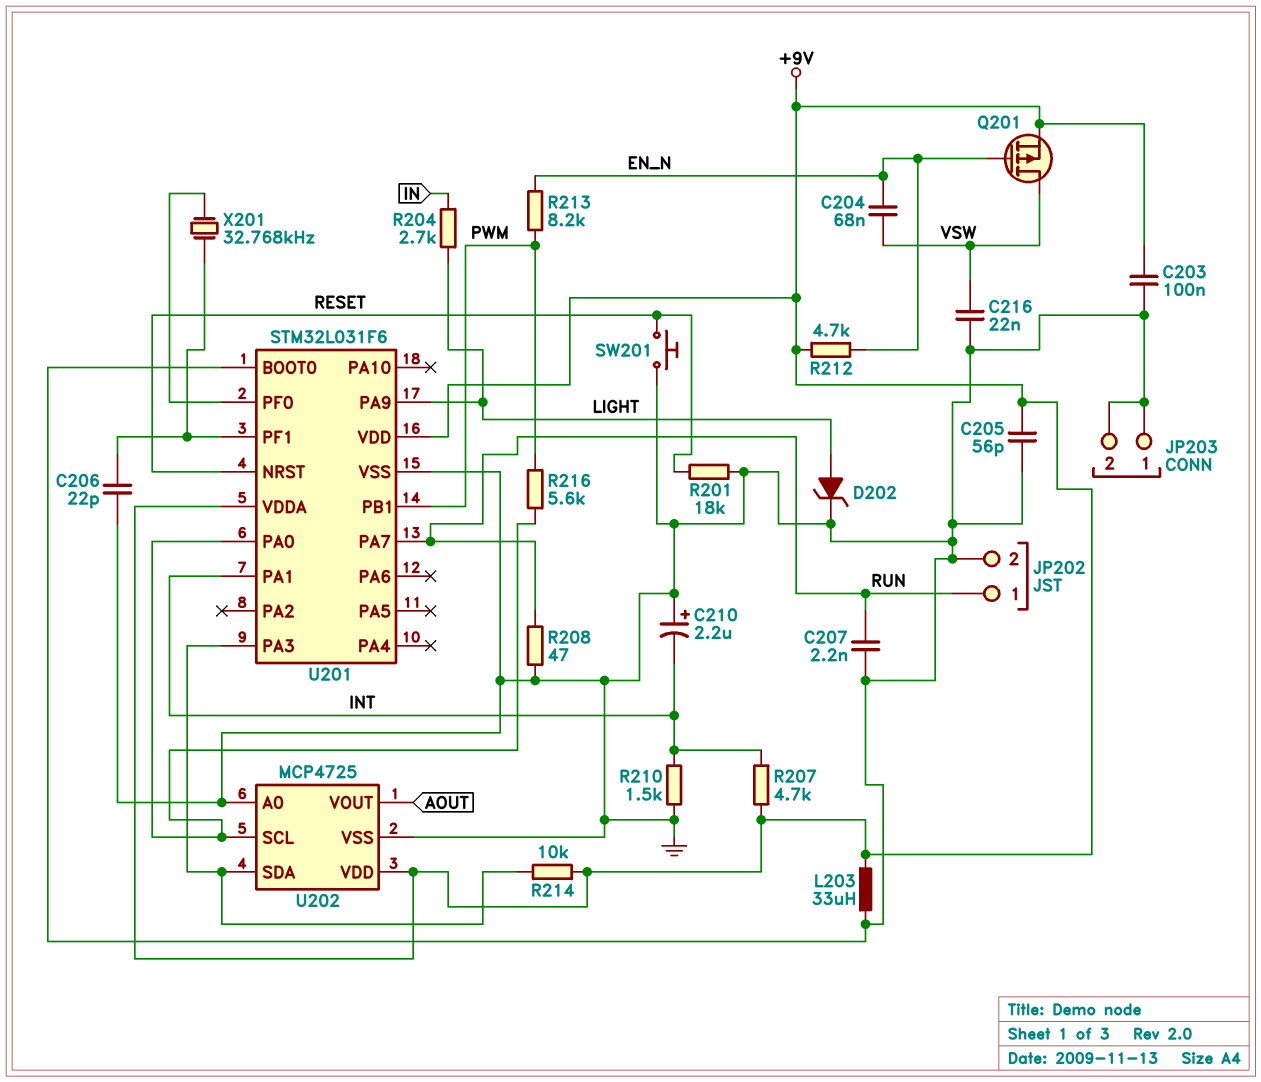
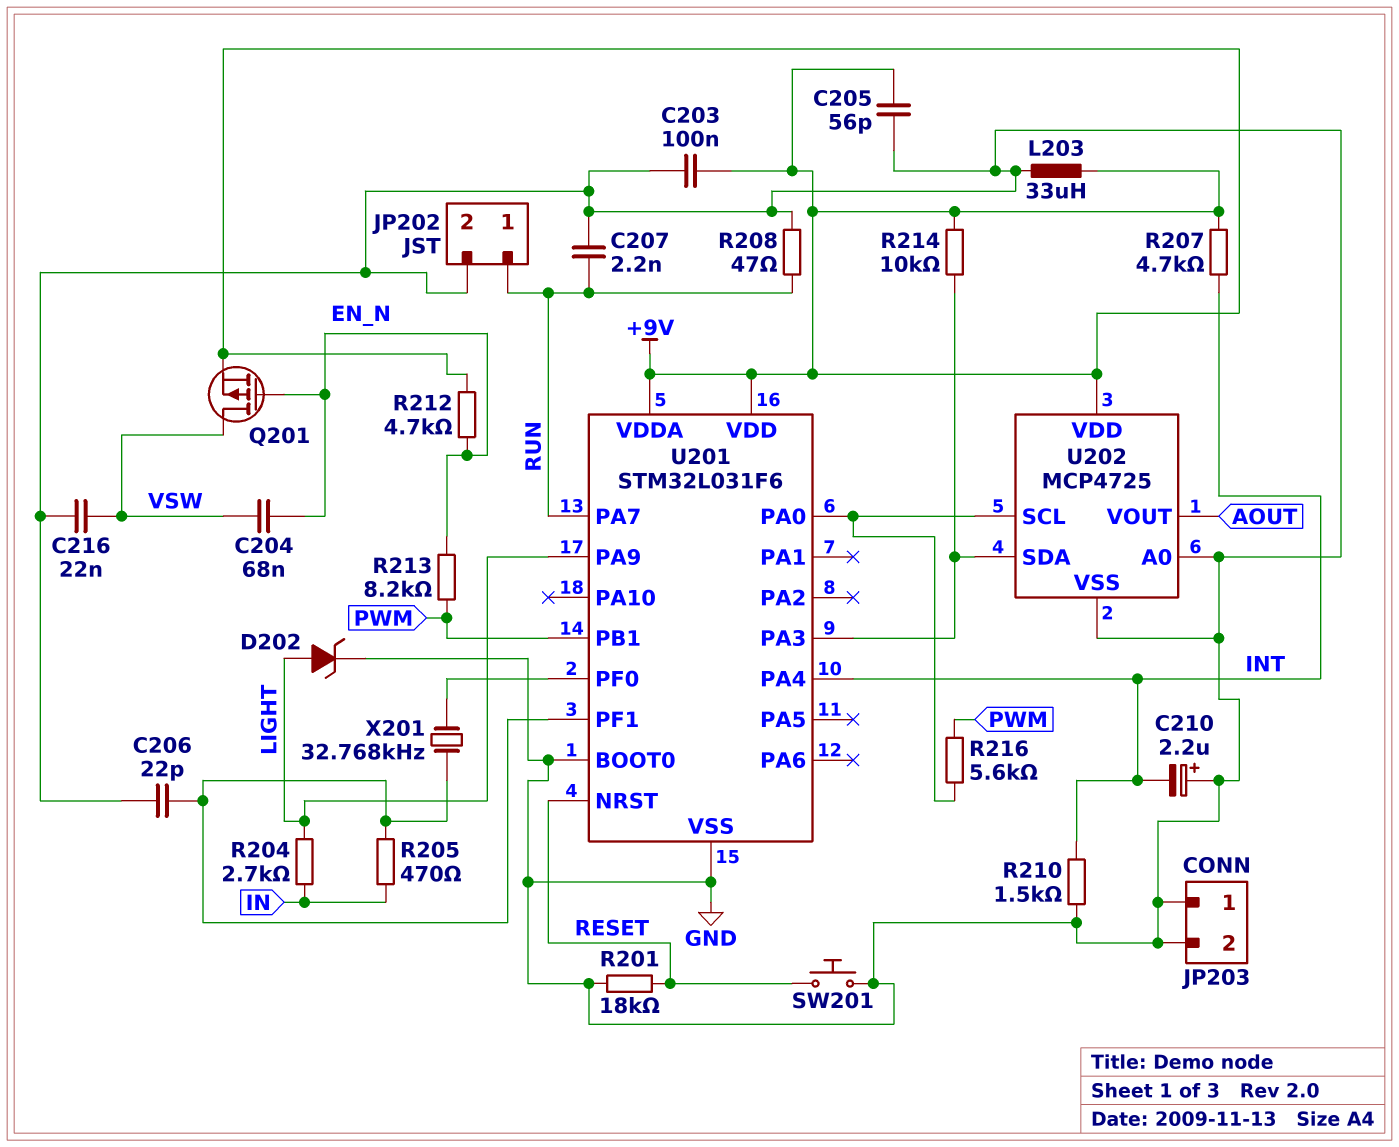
R205: none -> 470 (IN, U201/PF1)
U201 pin PA1: INT -> none
U201 pin PA4: none -> INT

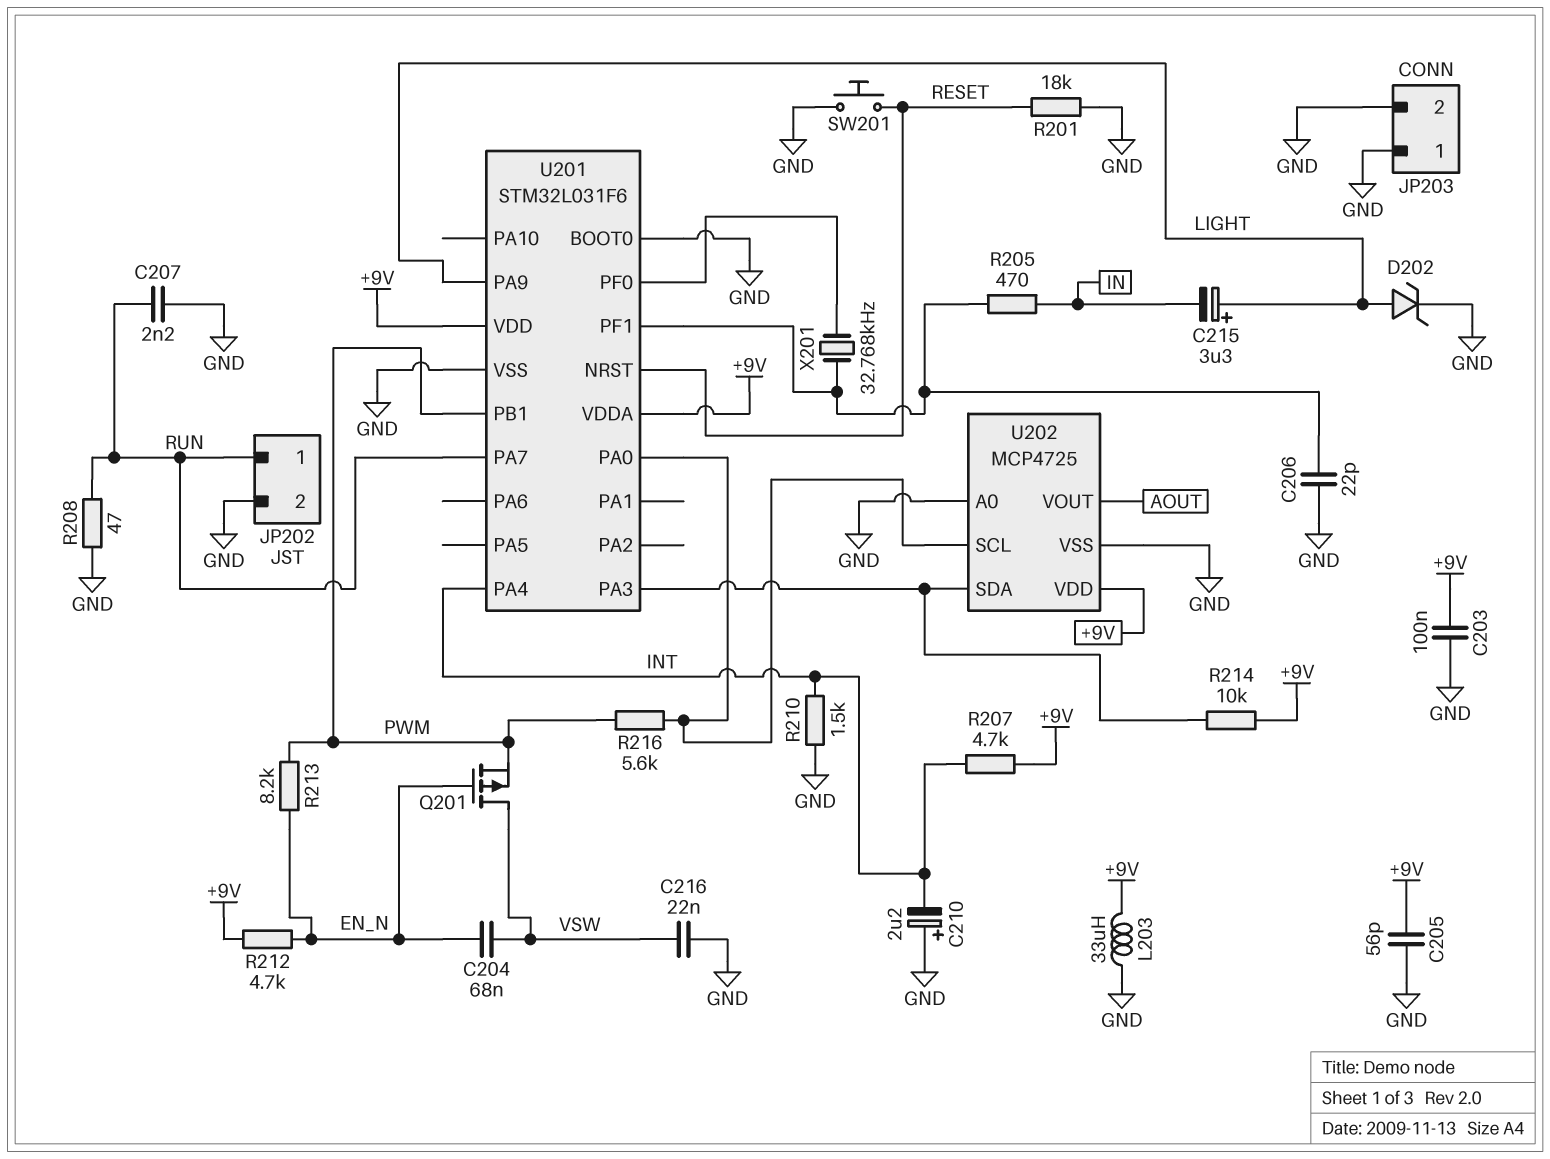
C215: none -> 3.3uF (plus LIGHT, minus IN)
Q201: PMOS (G EN_N, D VSW, S +9V) -> PMOS (G EN_N, D VSW, S PWM)
R204: 2.7k (IN, LIGHT) -> none

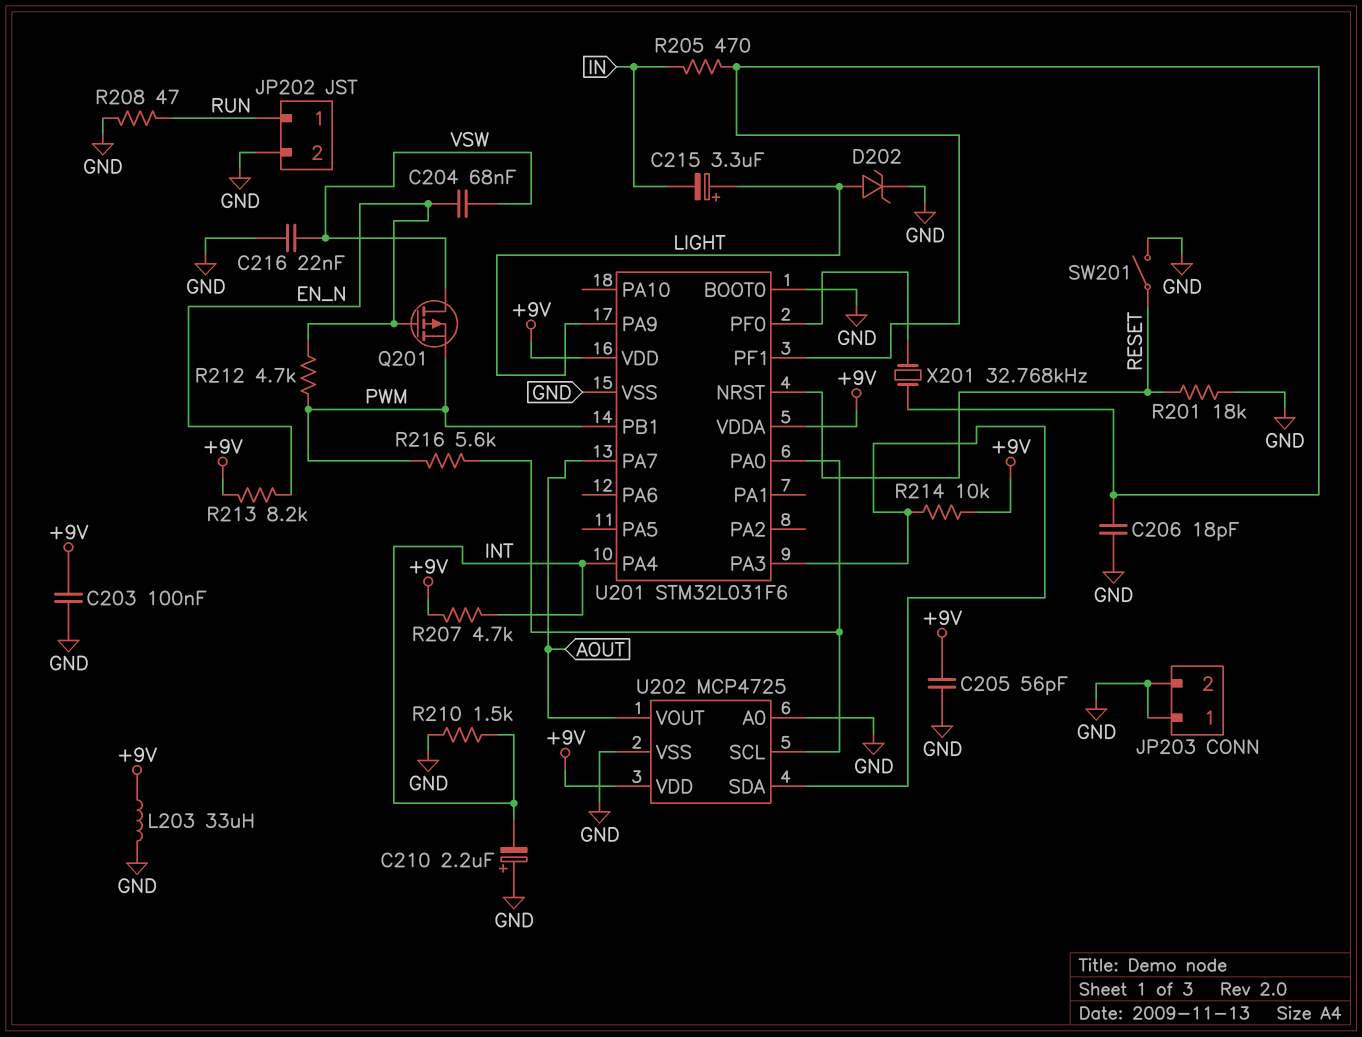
C206: 22pF (GND, U201/PF1) -> 18pF (GND, U201/PF1)
C207: 2.2nF (GND, RUN) -> none
R212: 4.7k (+9V, EN_N) -> 4.7k (EN_N, PWM)
R213: 8.2k (EN_N, PWM) -> 8.2k (+9V, EN_N)
SW201: button (GND, RESET) -> switch (GND, RESET)
U201 pin PA7: RUN -> AOUT

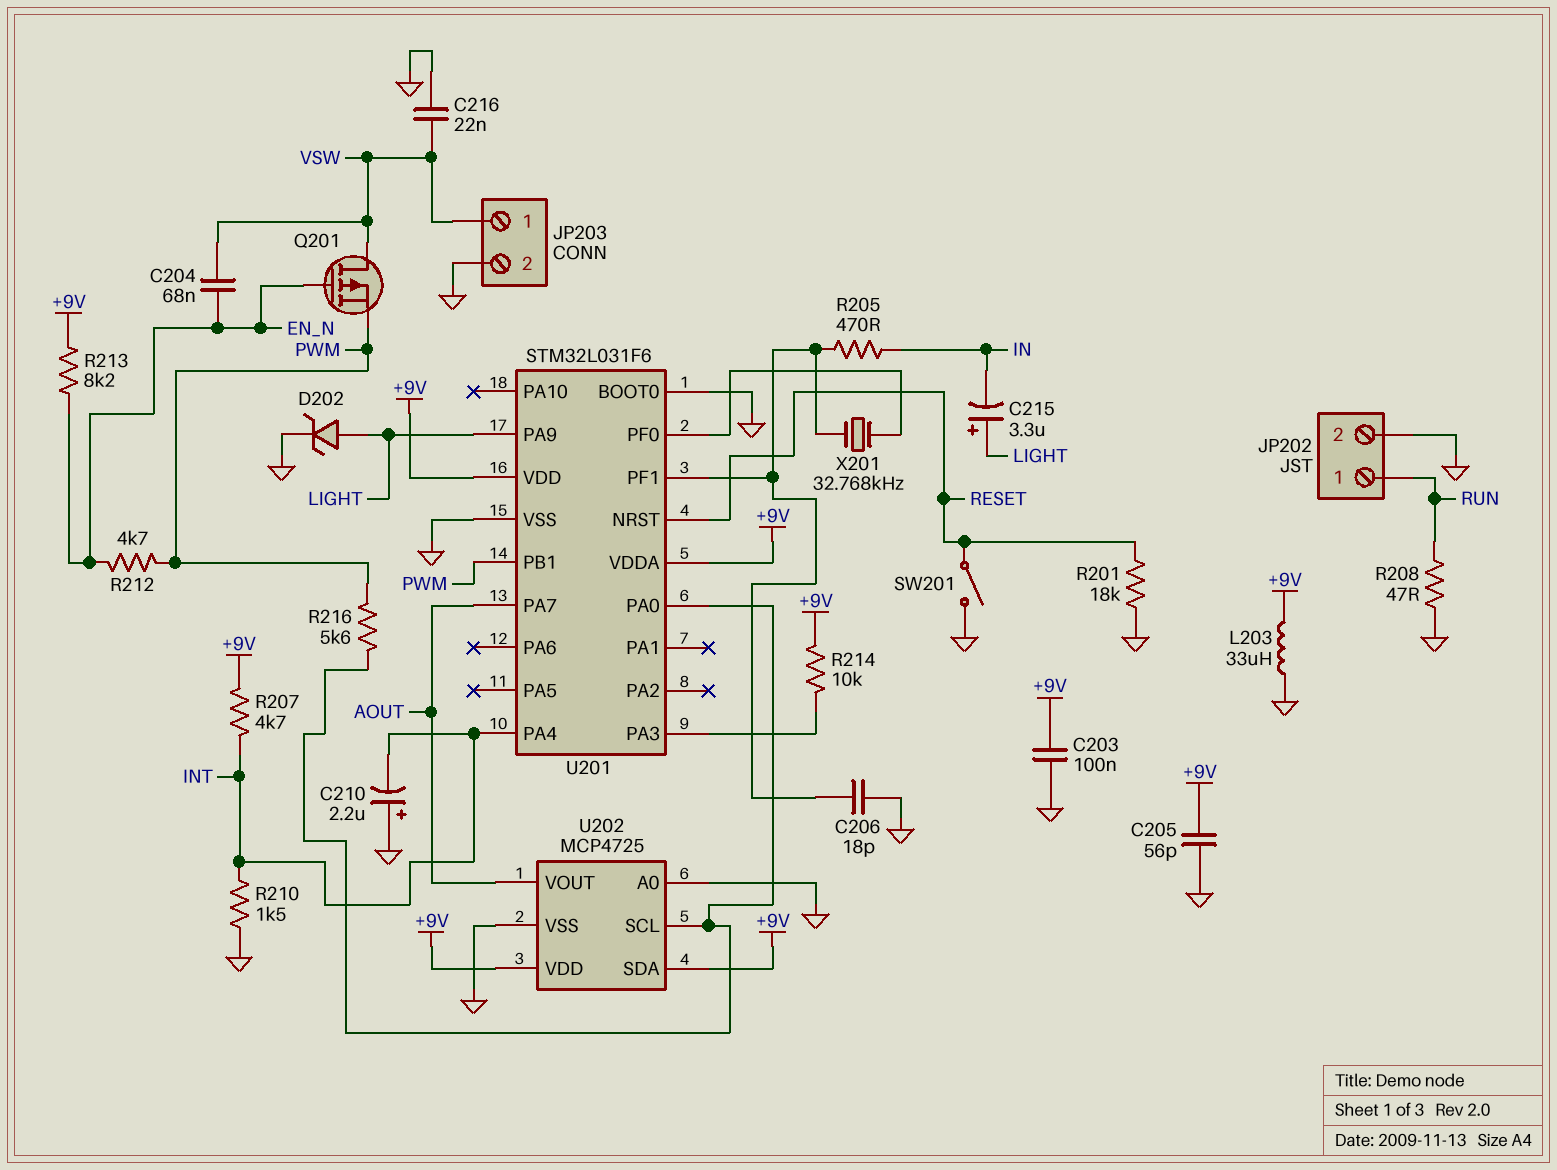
JP203 pin 1: GND -> VSW
U202 pin SDA: U201/PA3 -> +9V

